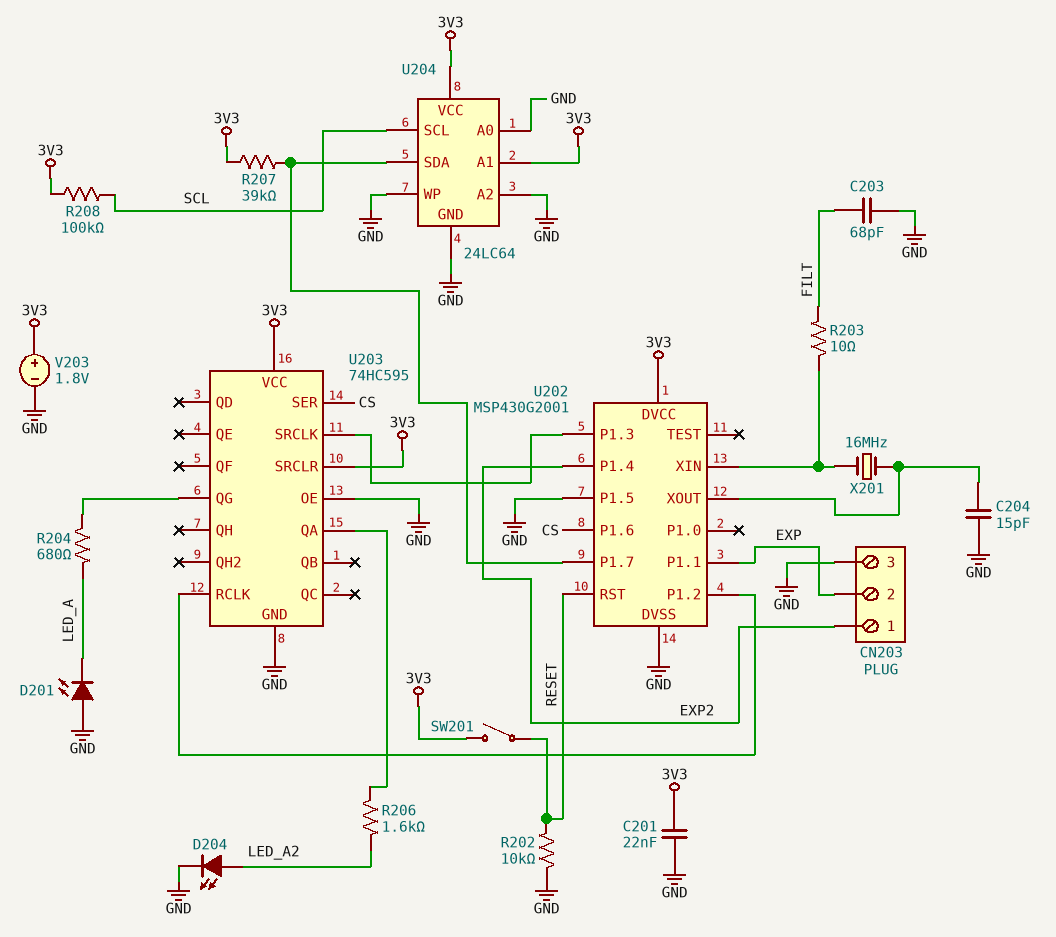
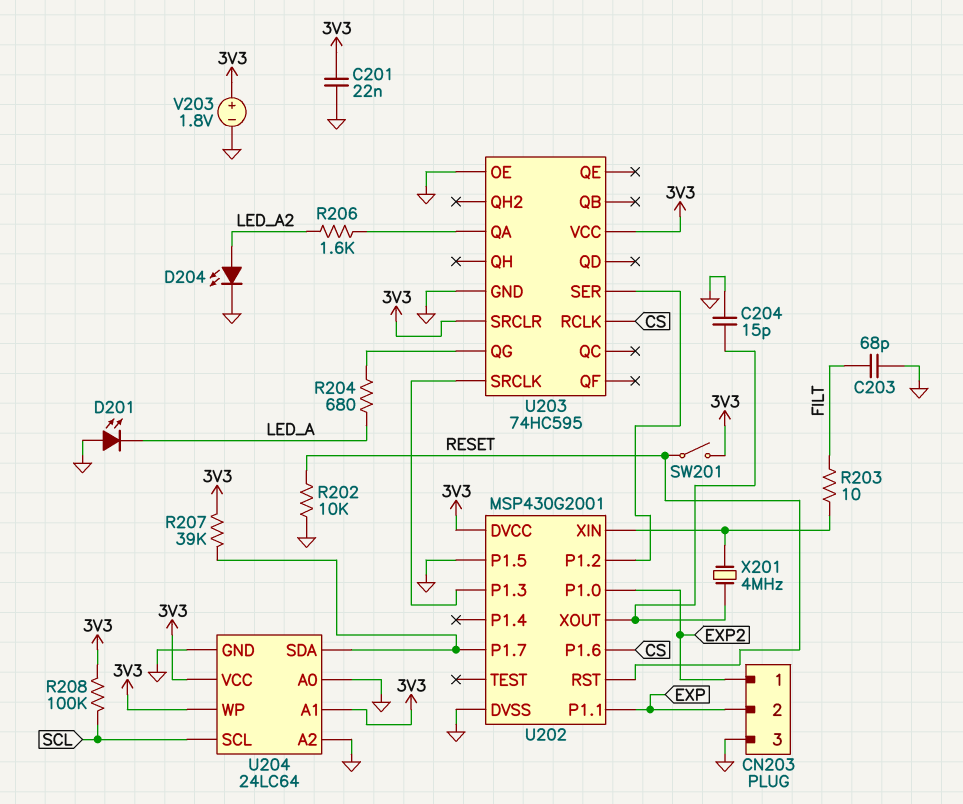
U202 pin P1.0: none -> EXP2
U202 pin P1.4: EXP2 -> none
U203 pin RCLK: U202/P1.2 -> CS
U203 pin SER: CS -> U202/P1.2
U204 pin WP: GND -> 3V3
X201: 16MHz (U202/XIN, U202/XOUT) -> 4MHz (U202/XIN, U202/XOUT)

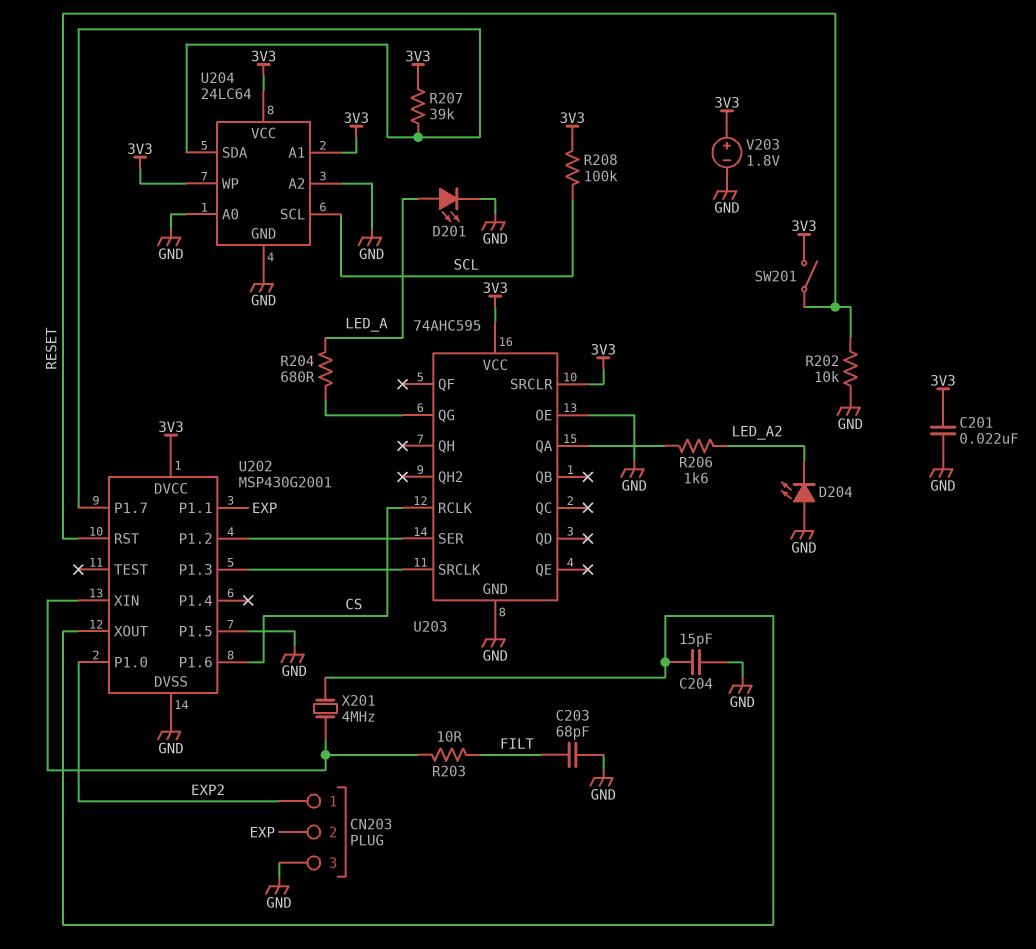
D201: LED (A GND, K LED_A) -> LED (A LED_A, K GND)
D204: LED (A LED_A2, K GND) -> LED (A GND, K LED_A2)
U203: 74HC595 -> 74AHC595

